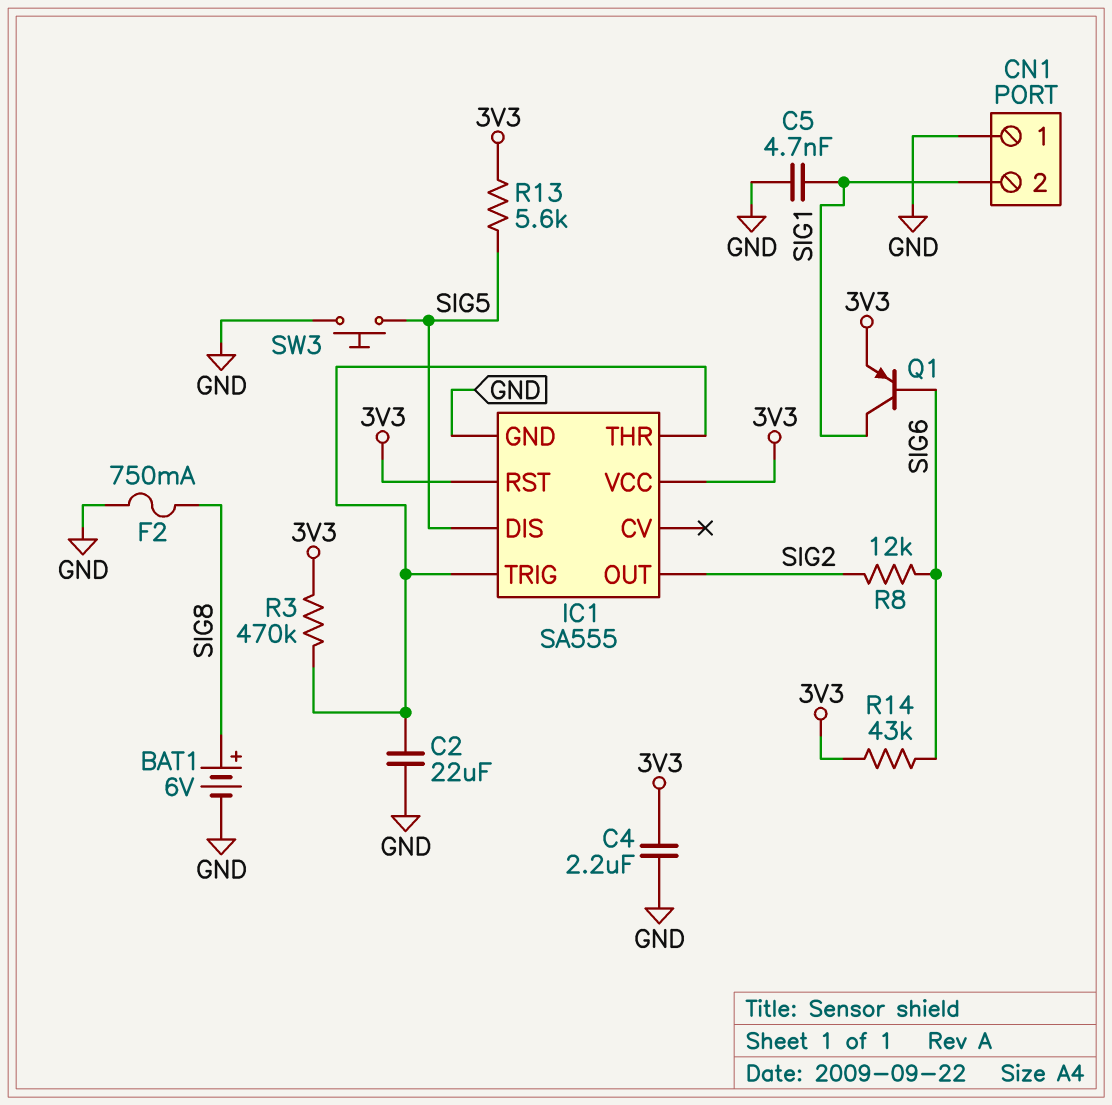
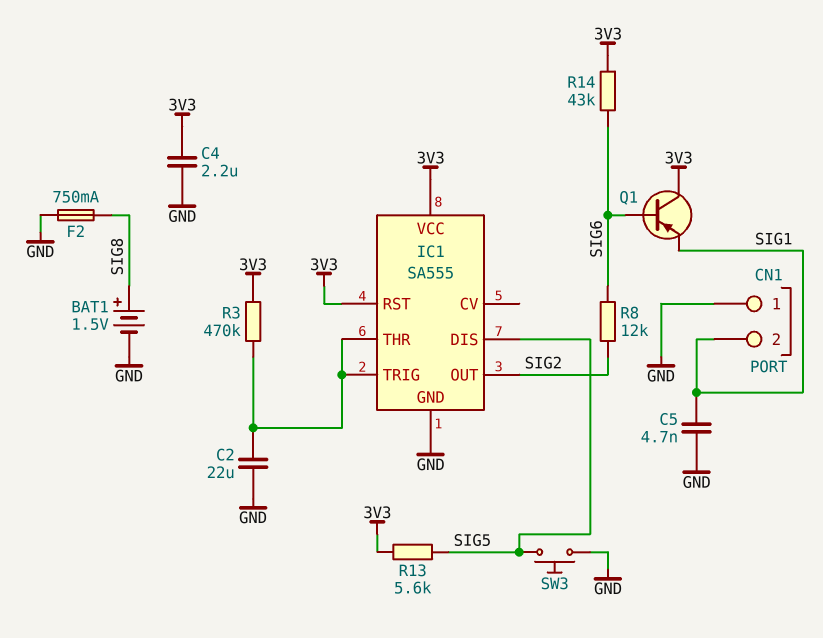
BAT1: 6V (plus SIG8, minus GND) -> 1.5V (plus SIG8, minus GND)
Q1: PNP (B SIG6, C SIG1, E 3V3) -> PNP (B SIG6, C 3V3, E SIG1)

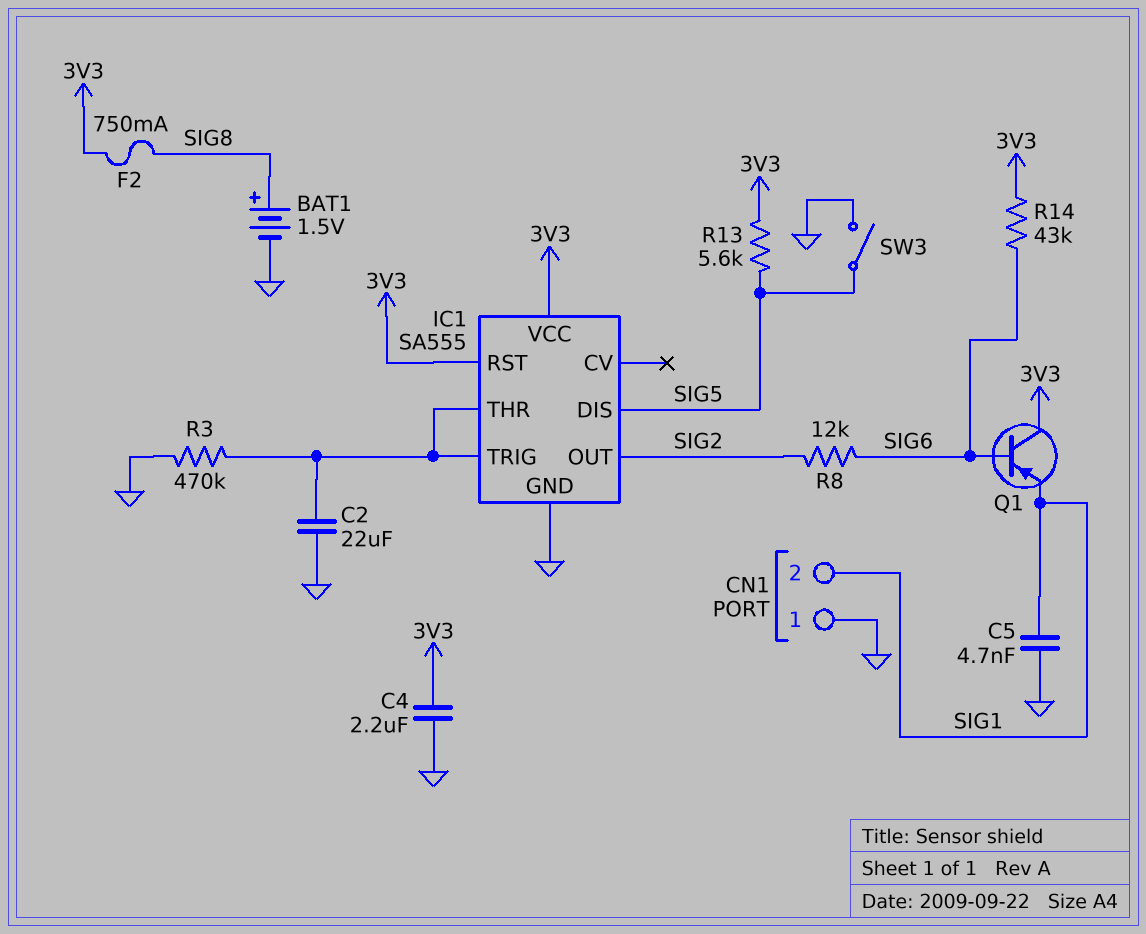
F2: 750mA (GND, SIG8) -> 750mA (3V3, SIG8)
R3: 470k (3V3, IC1/THR) -> 470k (GND, IC1/THR)
SW3: button (GND, SIG5) -> switch (GND, SIG5)

